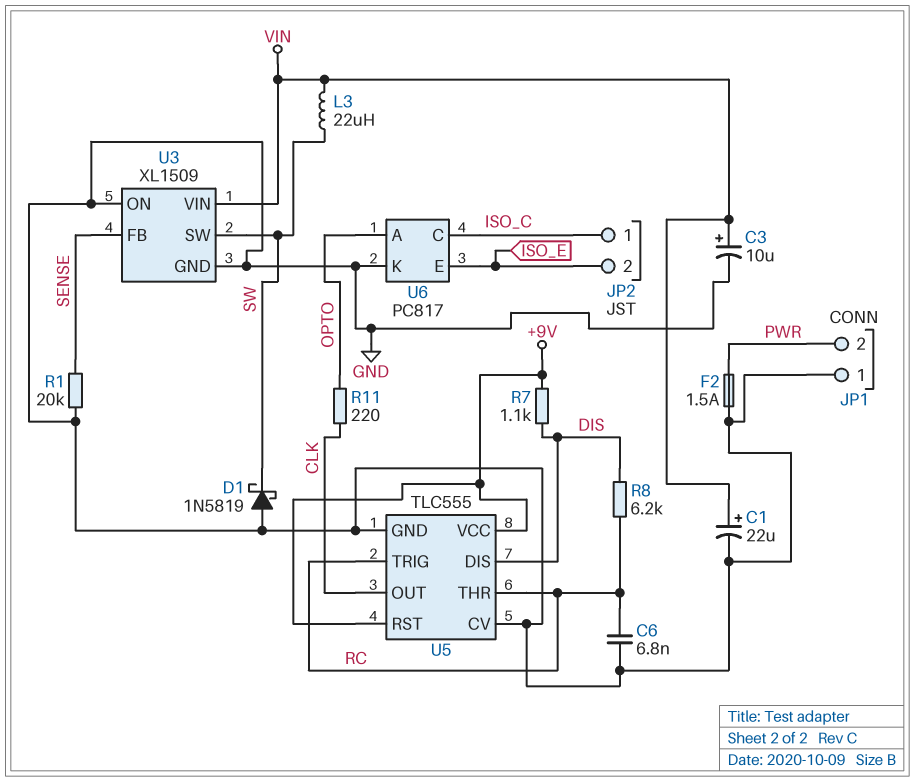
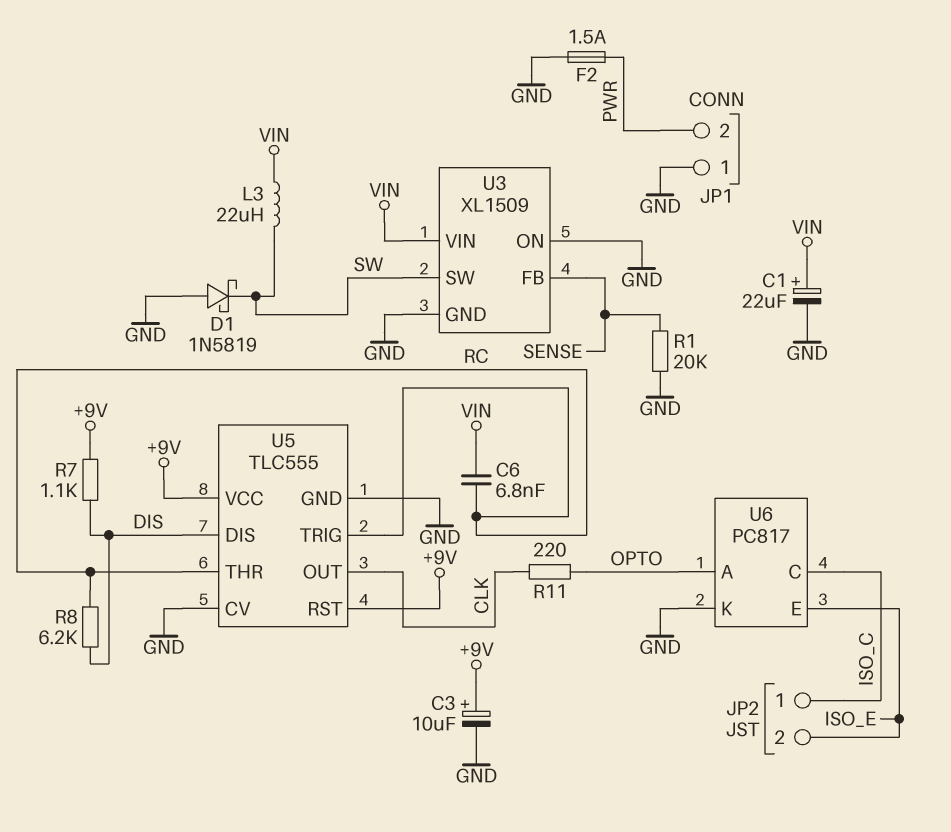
C3: 10uF (plus VIN, minus GND) -> 10uF (plus +9V, minus GND)
C6: 6.8nF (GND, RC) -> 6.8nF (RC, VIN)

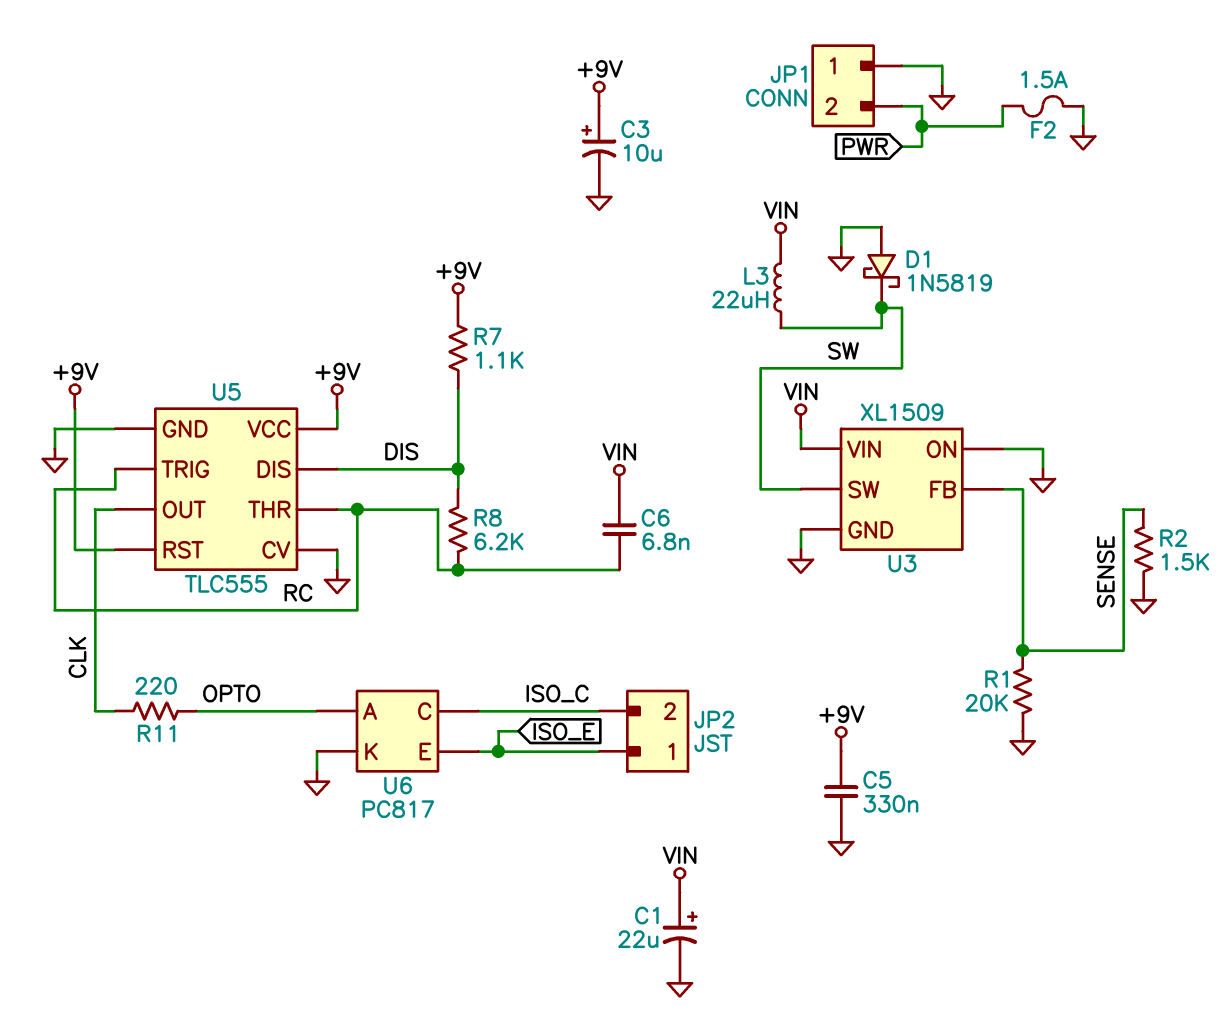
C5: none -> 330nF (+9V, GND)
JP2 pin 1: ISO_C -> ISO_E
JP2 pin 2: ISO_E -> ISO_C
R2: none -> 1.5k (GND, SENSE)

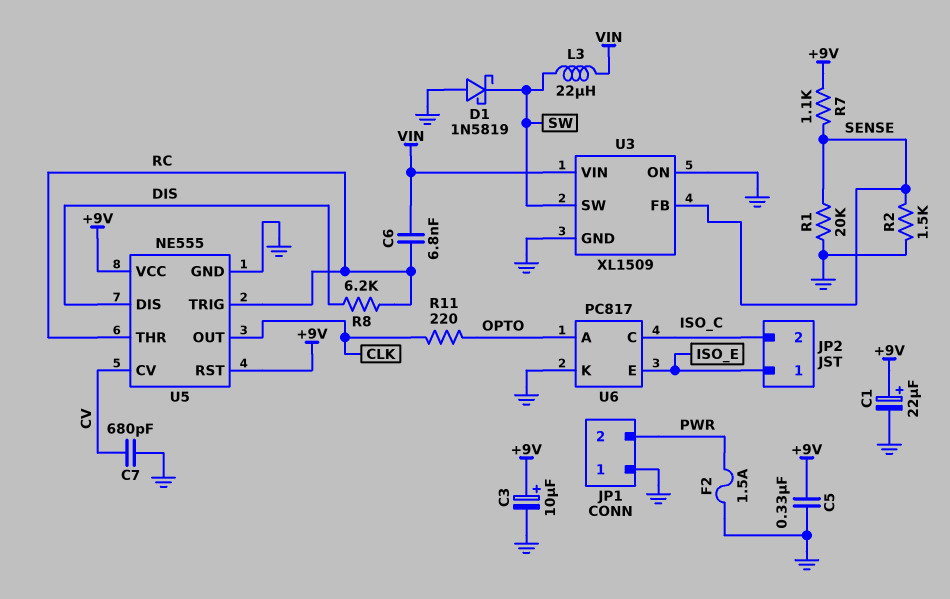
C1: 22uF (plus VIN, minus GND) -> 22uF (plus +9V, minus GND)
C7: none -> 680pF (CV, GND)
R7: 1.1k (+9V, DIS) -> 1.1k (+9V, SENSE)
U5: TLC555 -> NE555
U5 pin CV: GND -> CV

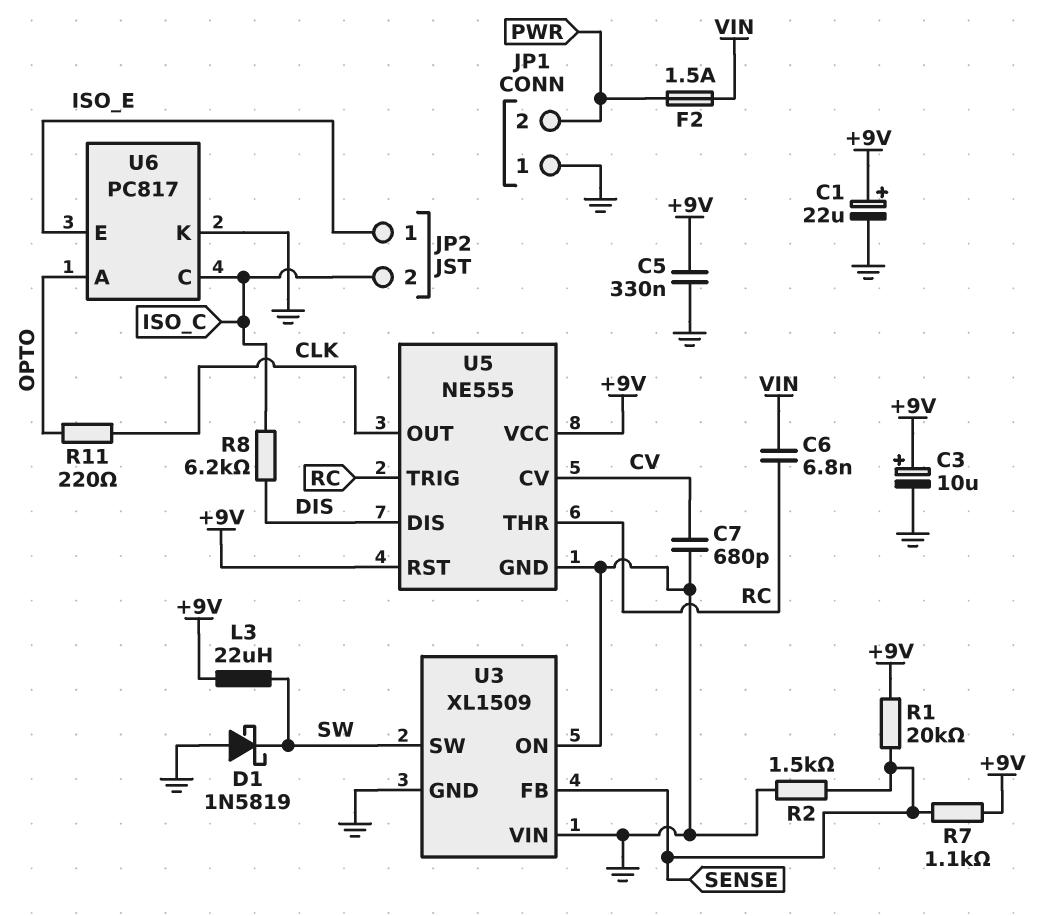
F2: 1.5A (GND, PWR) -> 1.5A (PWR, VIN)
L3: 22uH (SW, VIN) -> 22uH (+9V, SW)
R1: 20k (GND, SENSE) -> 20k (+9V, SENSE)
R8: 6.2k (DIS, RC) -> 6.2k (DIS, ISO_C)
U3 pin VIN: VIN -> GND

